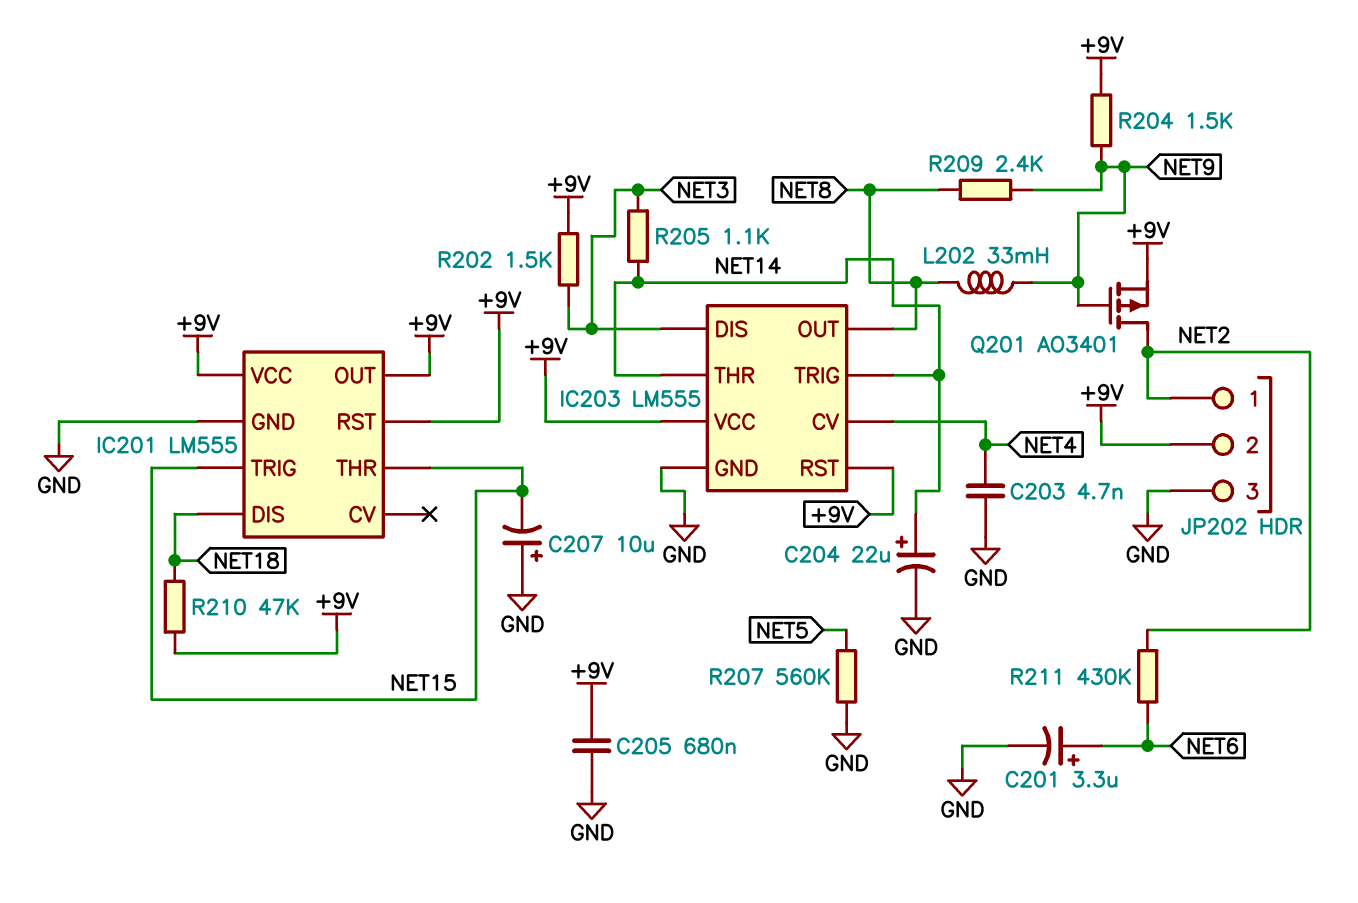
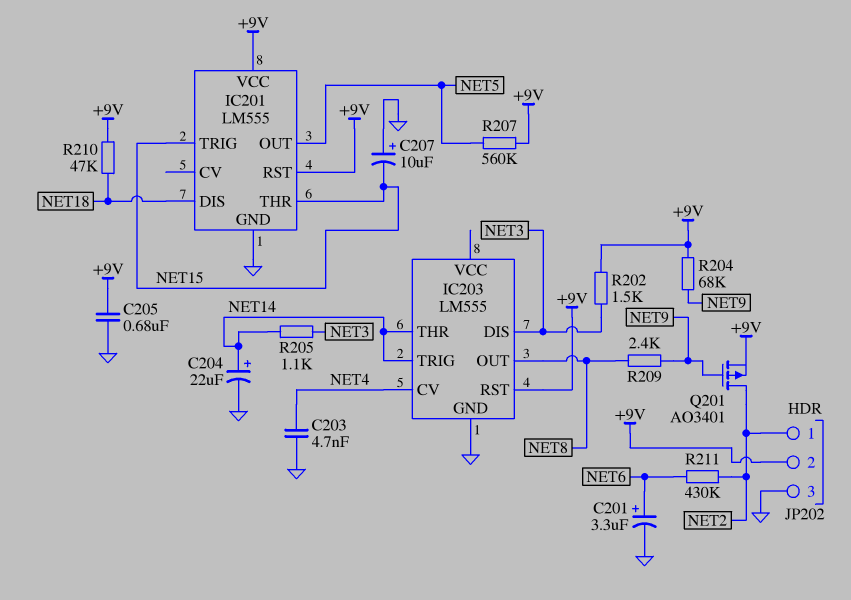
IC201 pin OUT: +9V -> NET5
IC203 pin VCC: +9V -> none
L202: 33mH (NET8, NET9) -> none
R204: 1.5k (+9V, NET9) -> 68k (+9V, NET9)
R207: 560k (GND, NET5) -> 560k (+9V, NET5)

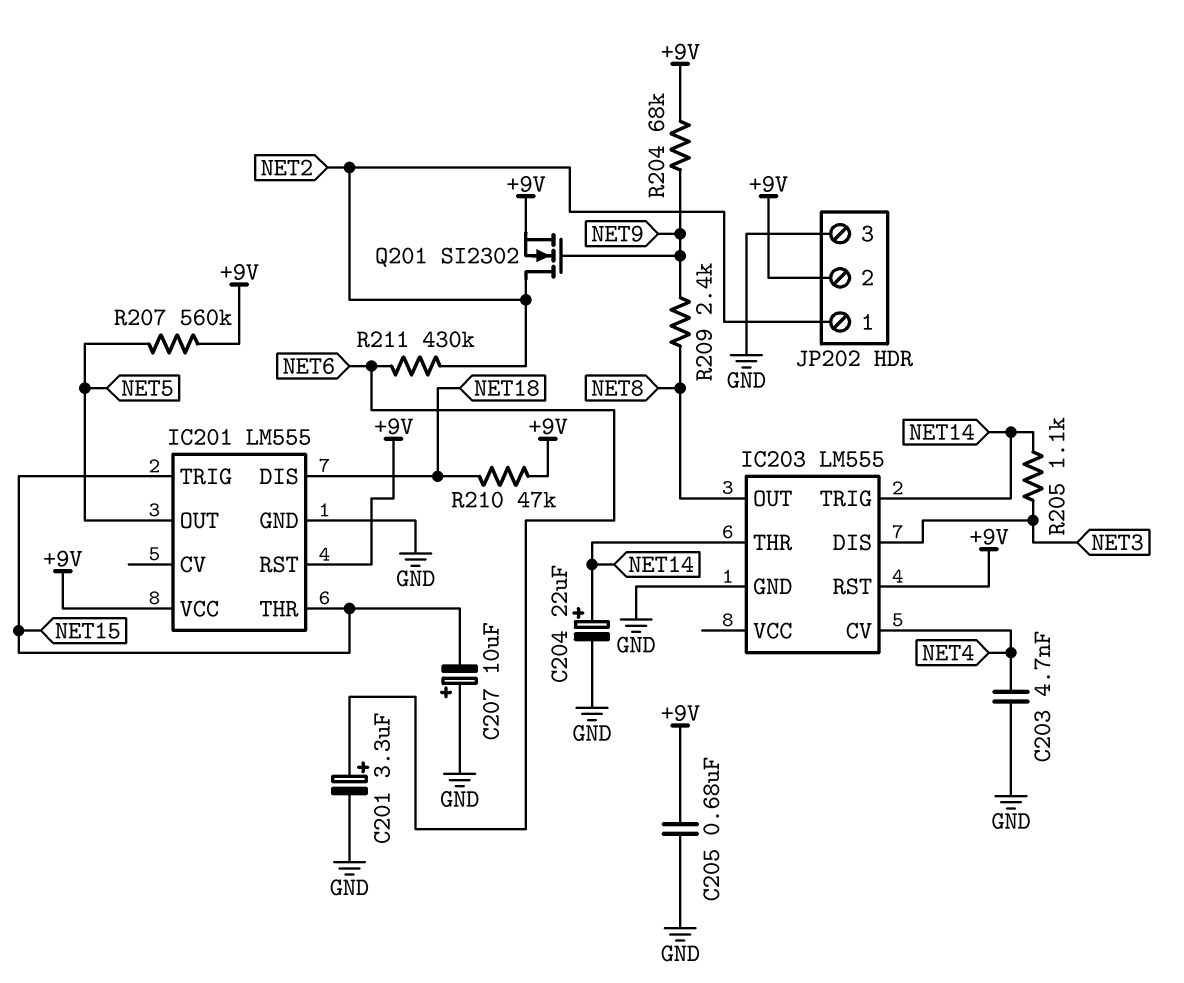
Q201: PMOS AO3401 (G NET9, D NET2, S +9V) -> NMOS SI2302 (G NET9, D NET2, S +9V)
R202: 1.5k (+9V, NET3) -> none

